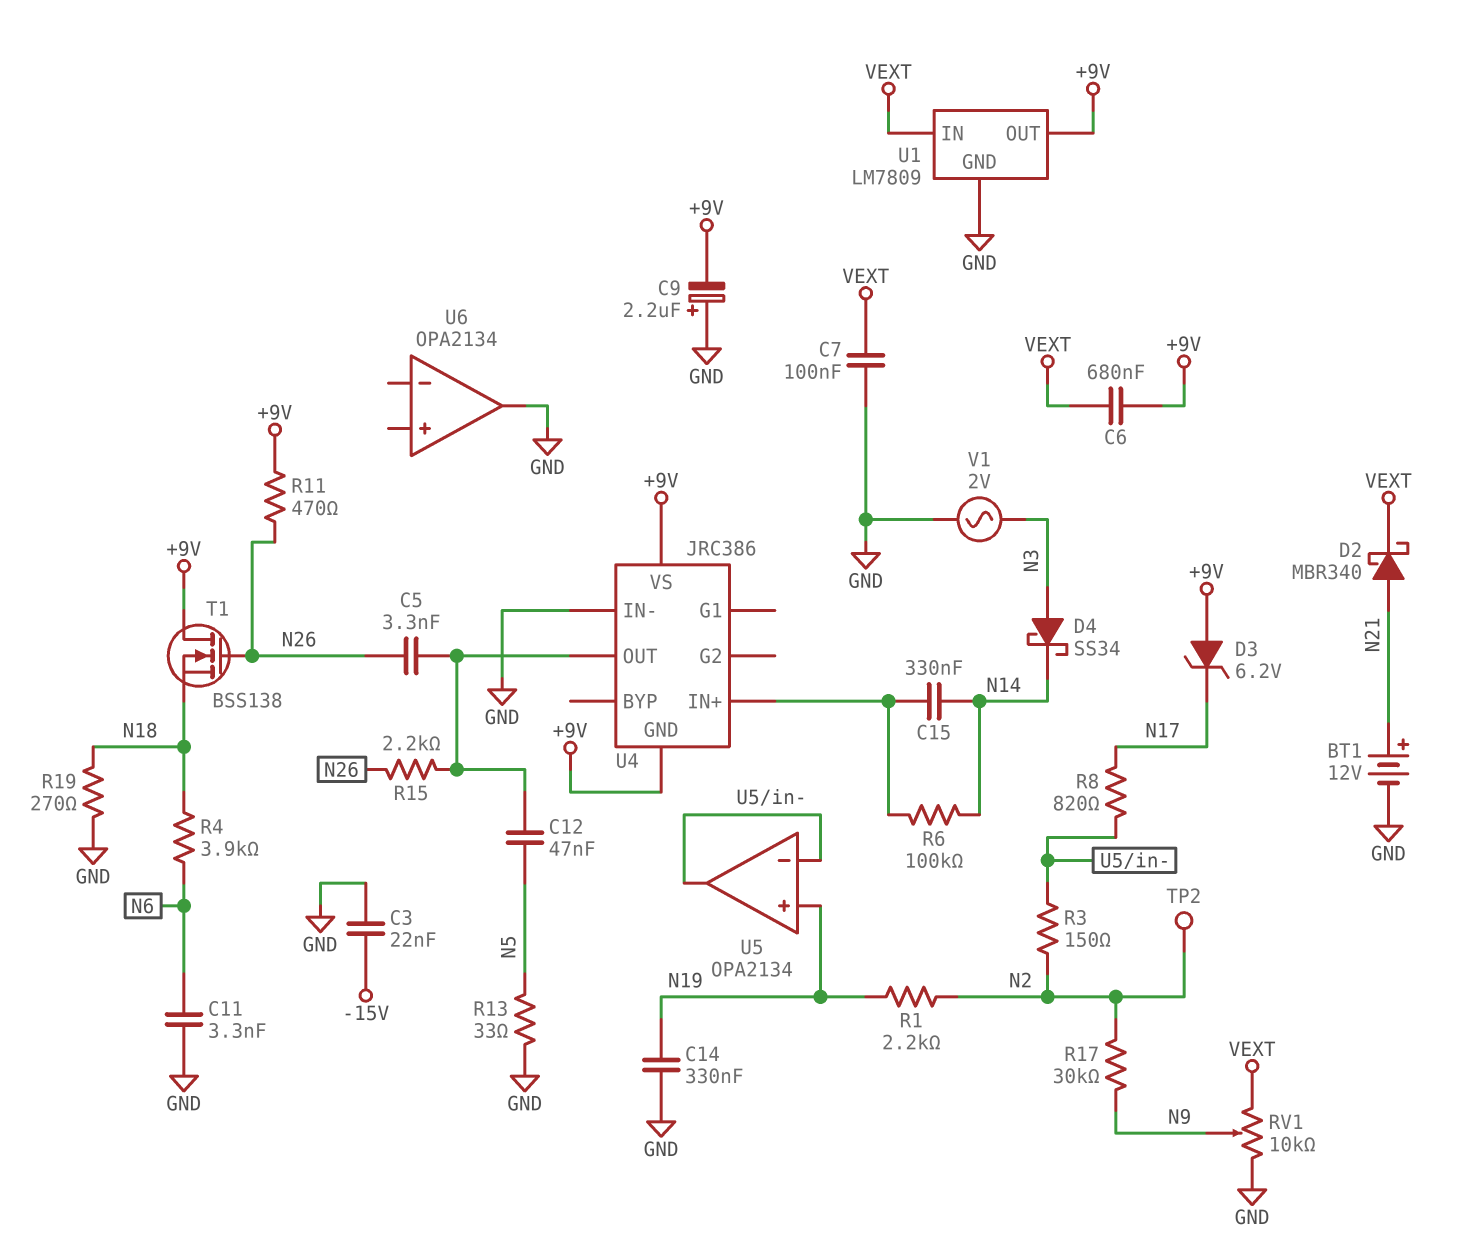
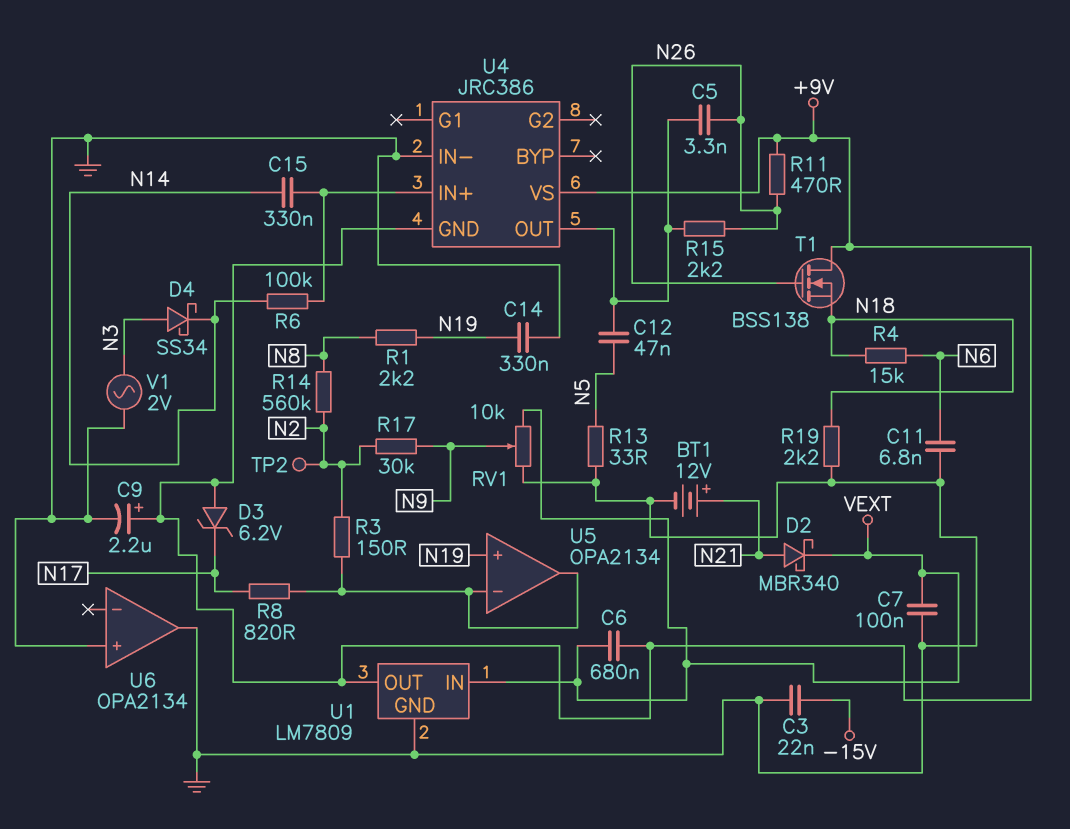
C9: 2.2uF (plus GND, minus +9V) -> 2.2uF (plus +9V, minus GND)
C11: 3.3nF (GND, N6) -> 6.8nF (GND, N6)
R1: 2.2k (N2, N19) -> 2.2k (N8, N19)
R4: 3.9k (N6, N18) -> 15k (N6, N18)
R14: none -> 560k (N2, N8)
R19: 270 (GND, N18) -> 2.2k (GND, N18)
U6 pin in+: none -> GND

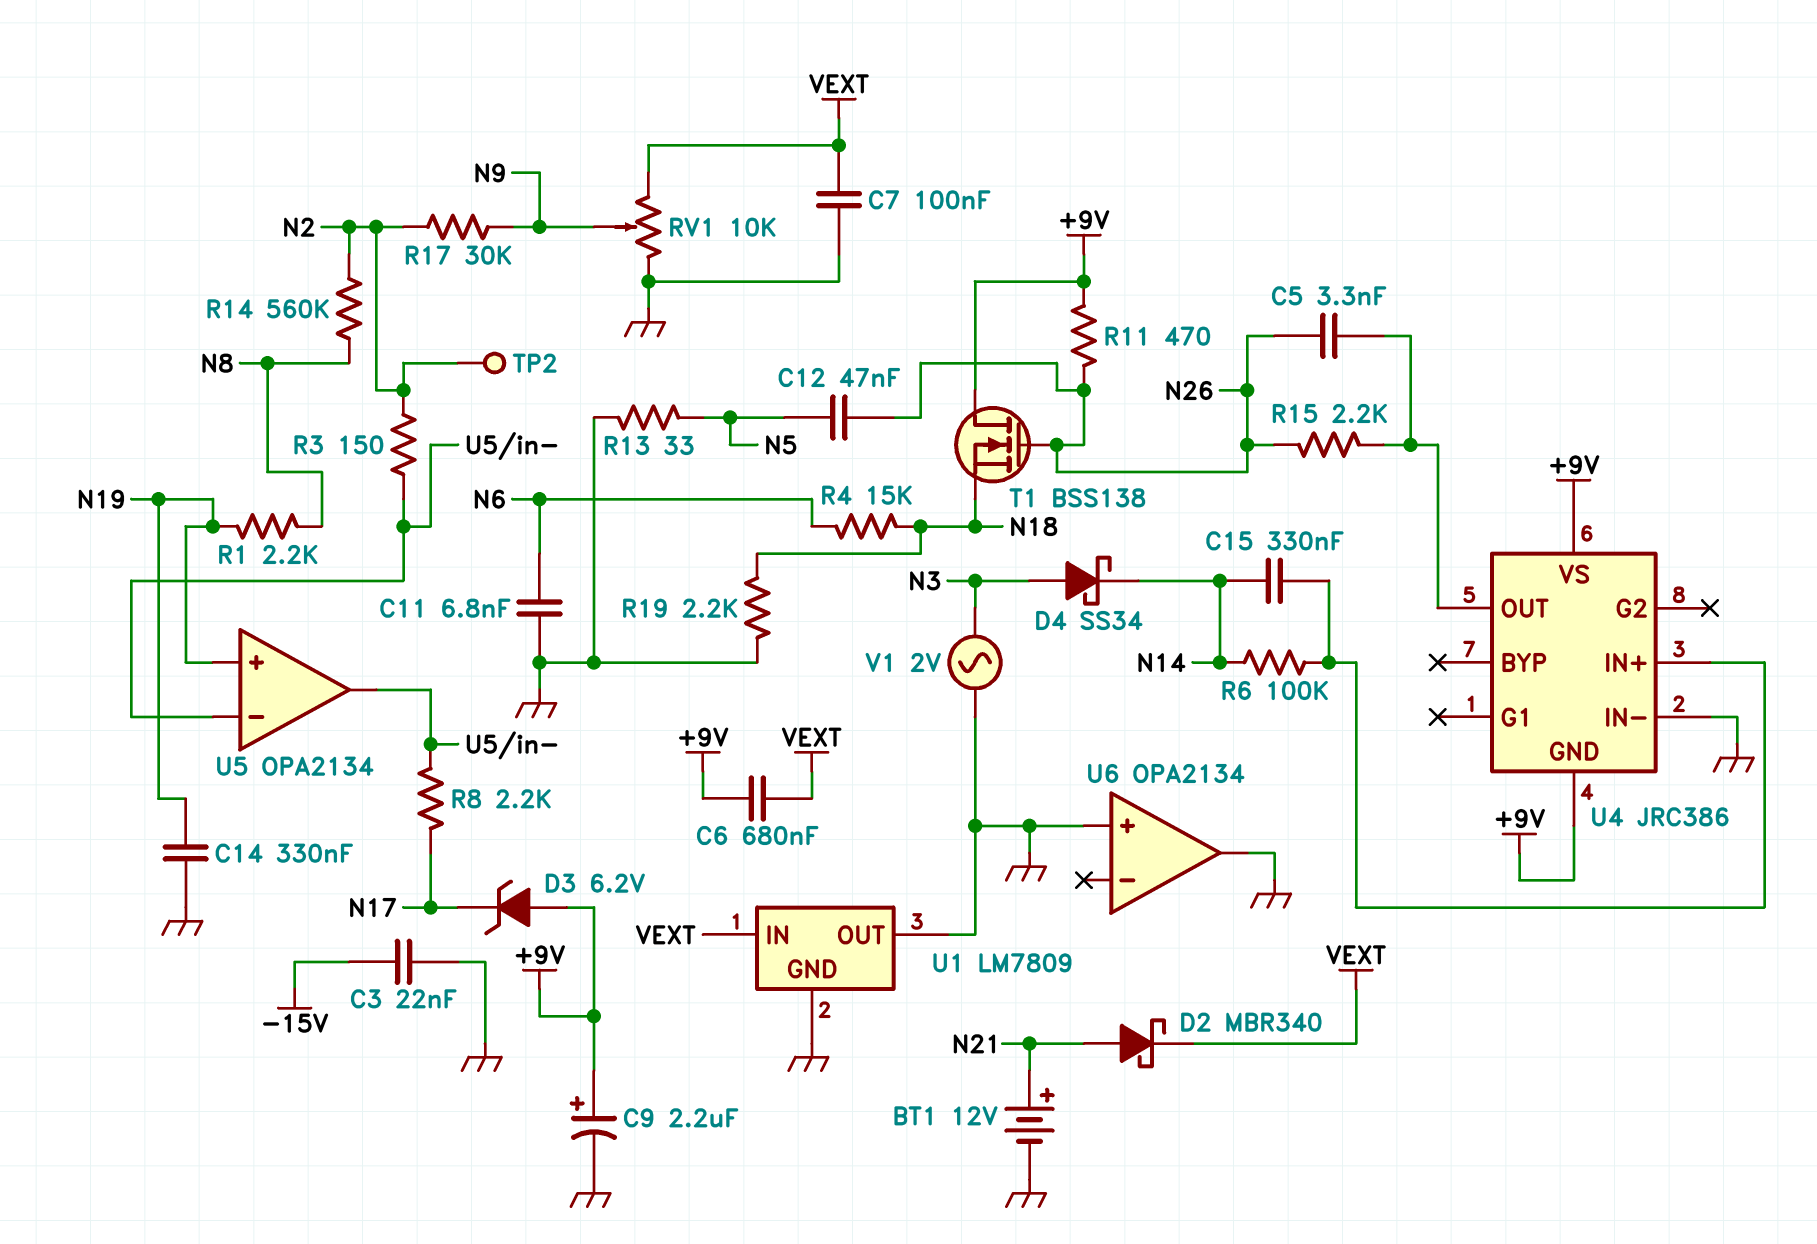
C12: 47nF (N5, U4/OUT) -> 47nF (N5, N26)
R8: 820 (N17, U5/in-) -> 2.2k (N17, U5/in-)
U1 pin OUT: +9V -> GND

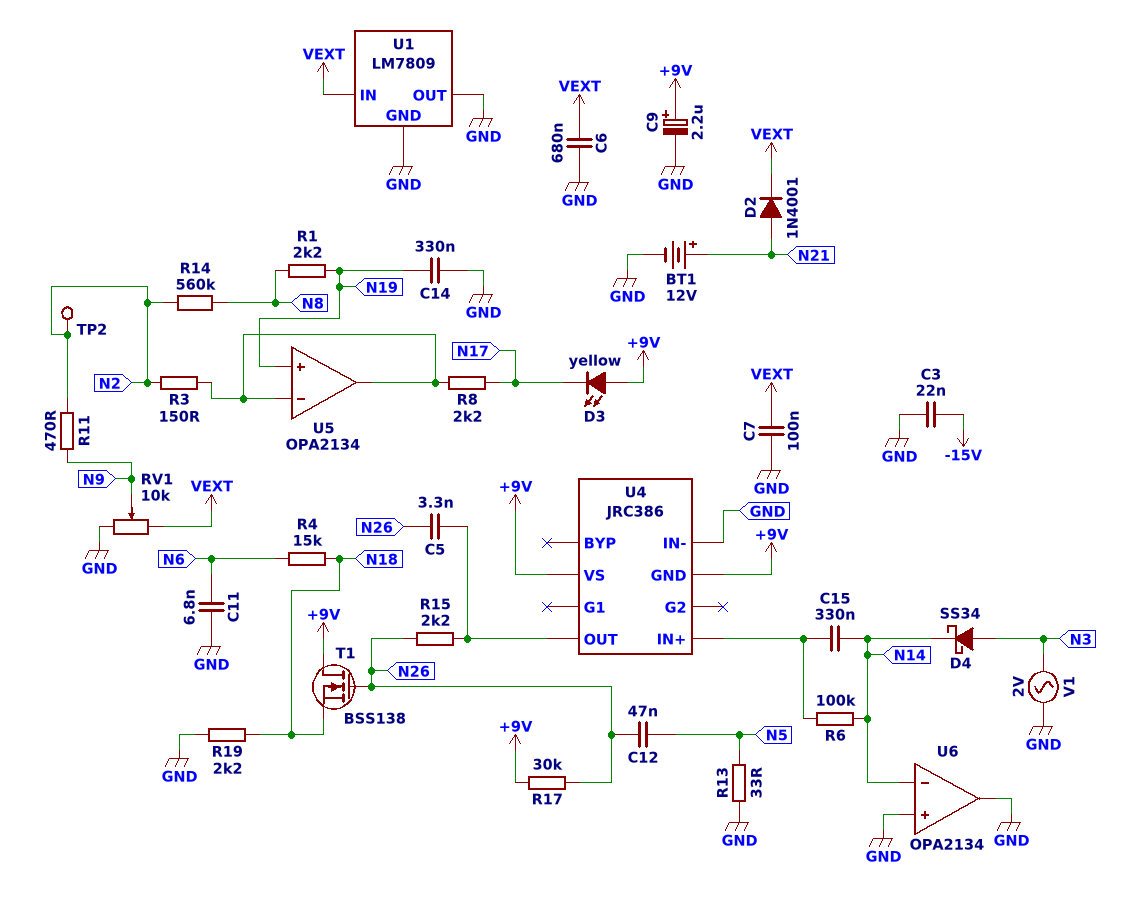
C6: 680nF (+9V, VEXT) -> 680nF (GND, VEXT)
D2: schottky MBR340 (A N21, K VEXT) -> diode 1N4001 (A N21, K VEXT)
D3: zener 6.2V (A +9V, K N17) -> LED yellow (A +9V, K N17)
R11: 470 (+9V, N26) -> 470 (N2, N9)
R17: 30k (N2, N9) -> 30k (+9V, N26)
U6 pin in-: none -> N14

